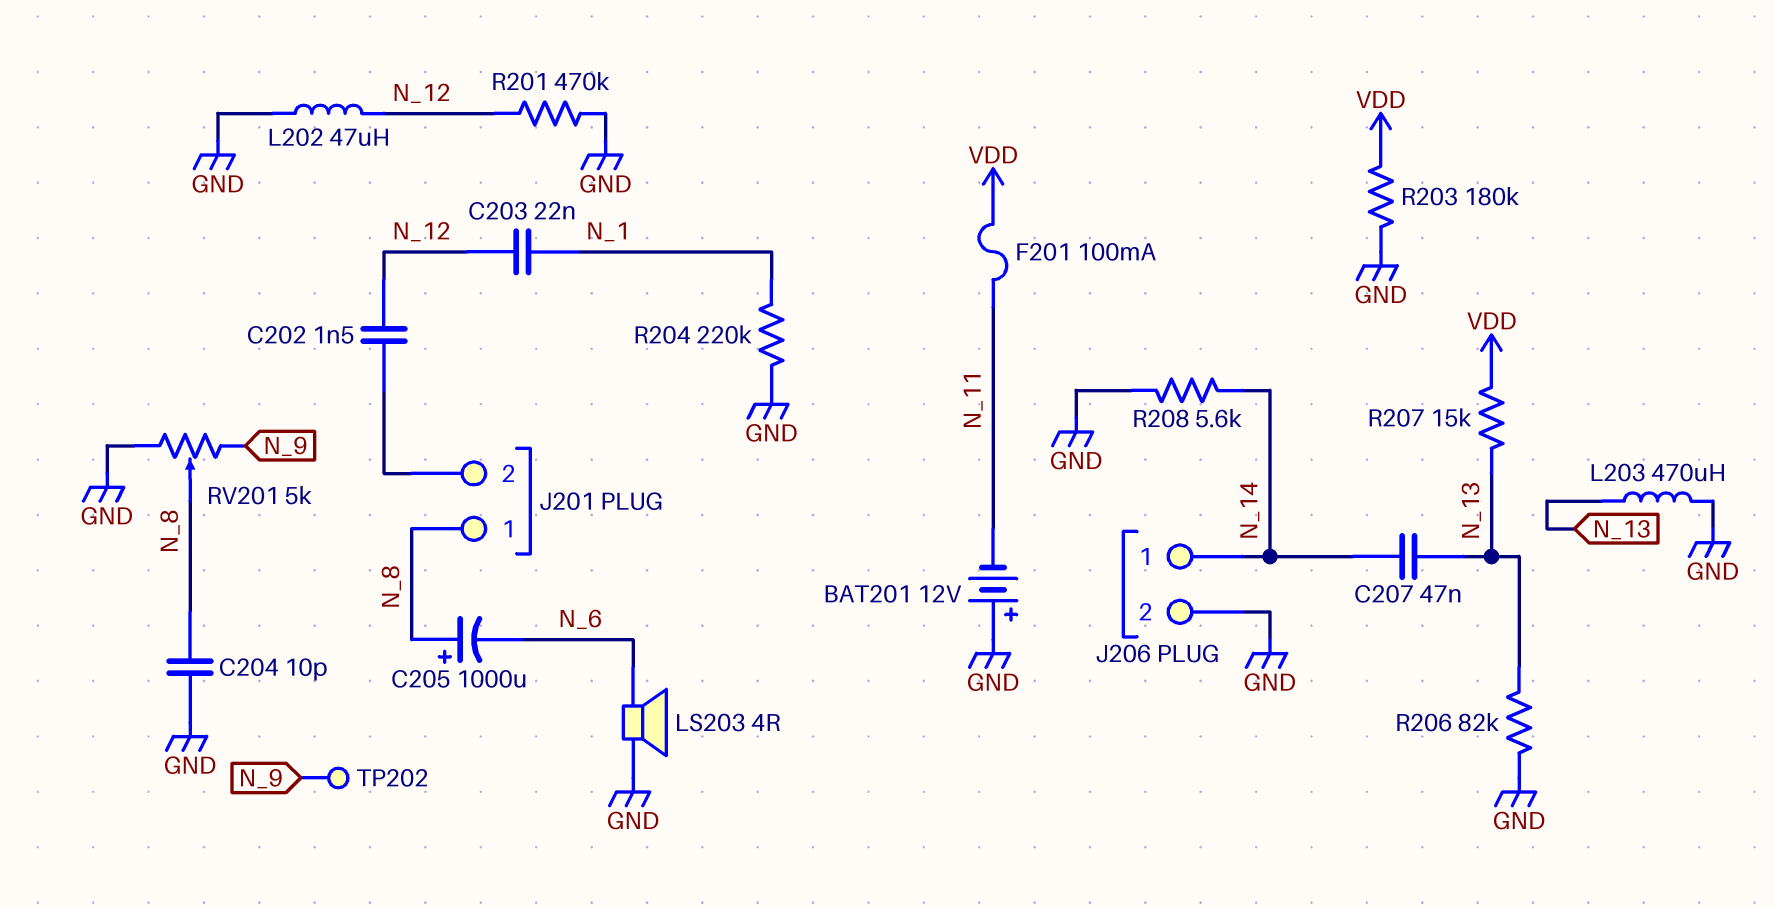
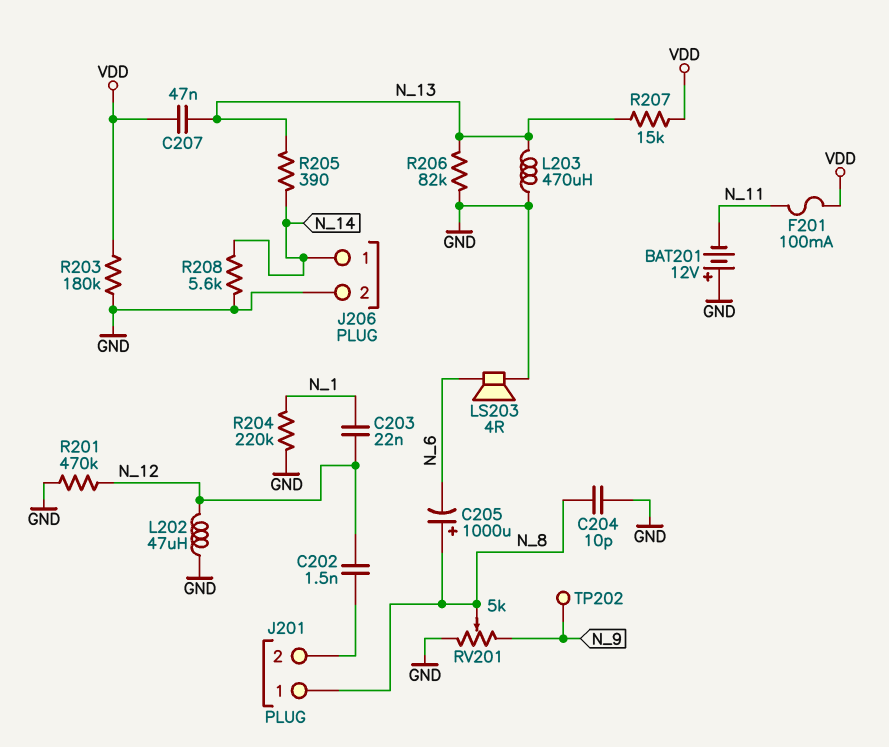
C207: 47nF (N_13, N_14) -> 47nF (N_13, VDD)
R205: none -> 390 (N_13, N_14)

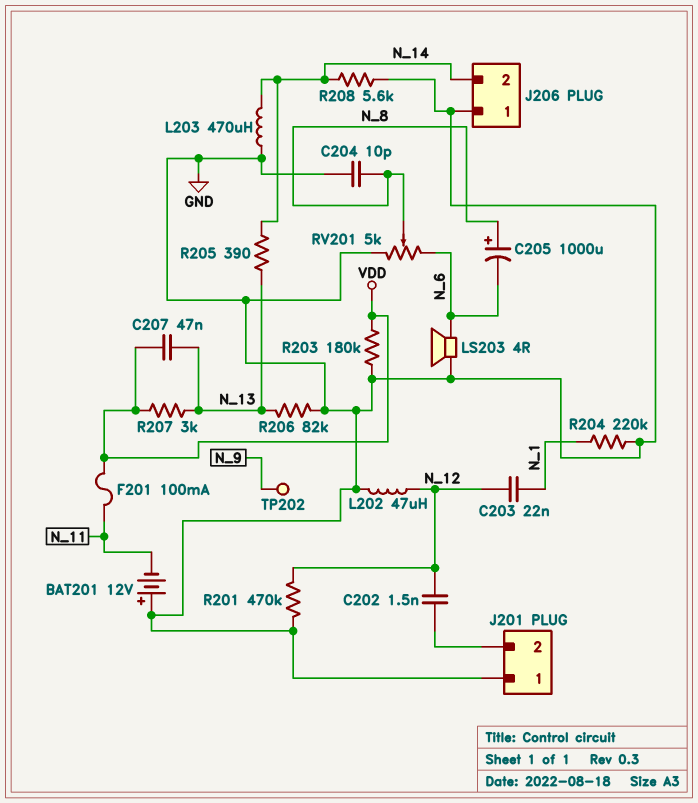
J201 pin 1: N_8 -> GND
J206 pin 1: N_14 -> GND
J206 pin 2: GND -> N_14
L203: 470uH (GND, N_13) -> 470uH (GND, N_14)
R207: 15k (N_13, VDD) -> 3k (N_13, VDD)
RV201: 5k (GND, N_9, wiper N_8) -> 5k (GND, N_6, wiper N_8)

